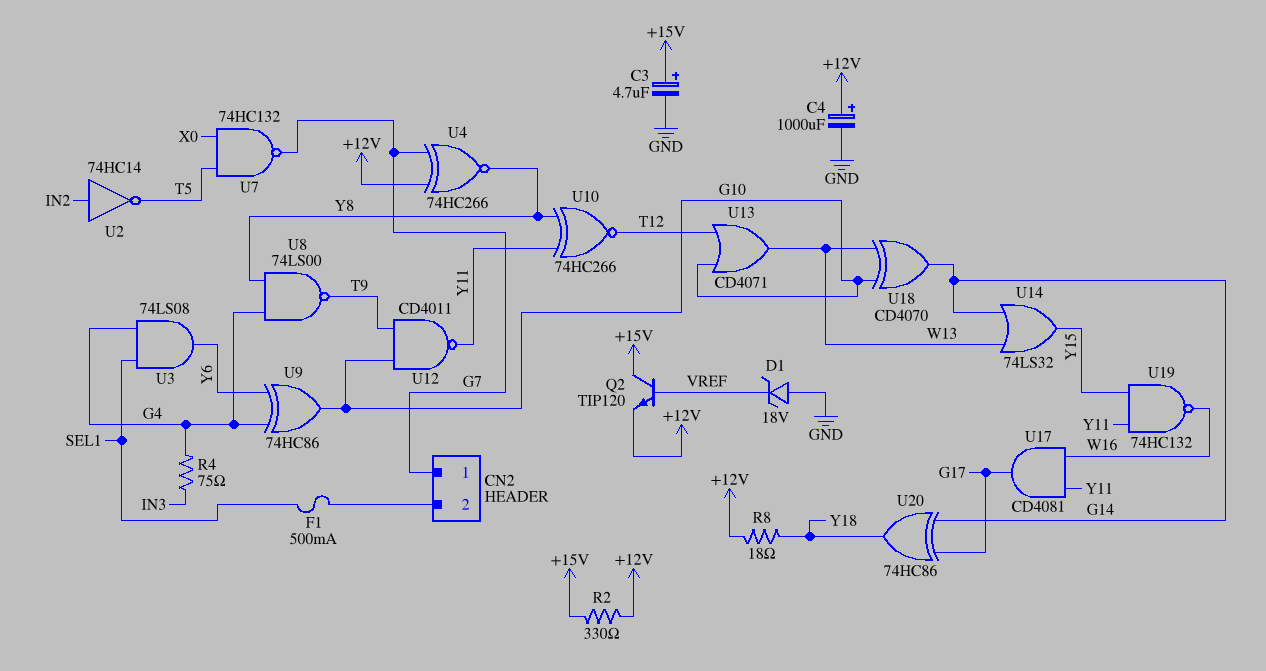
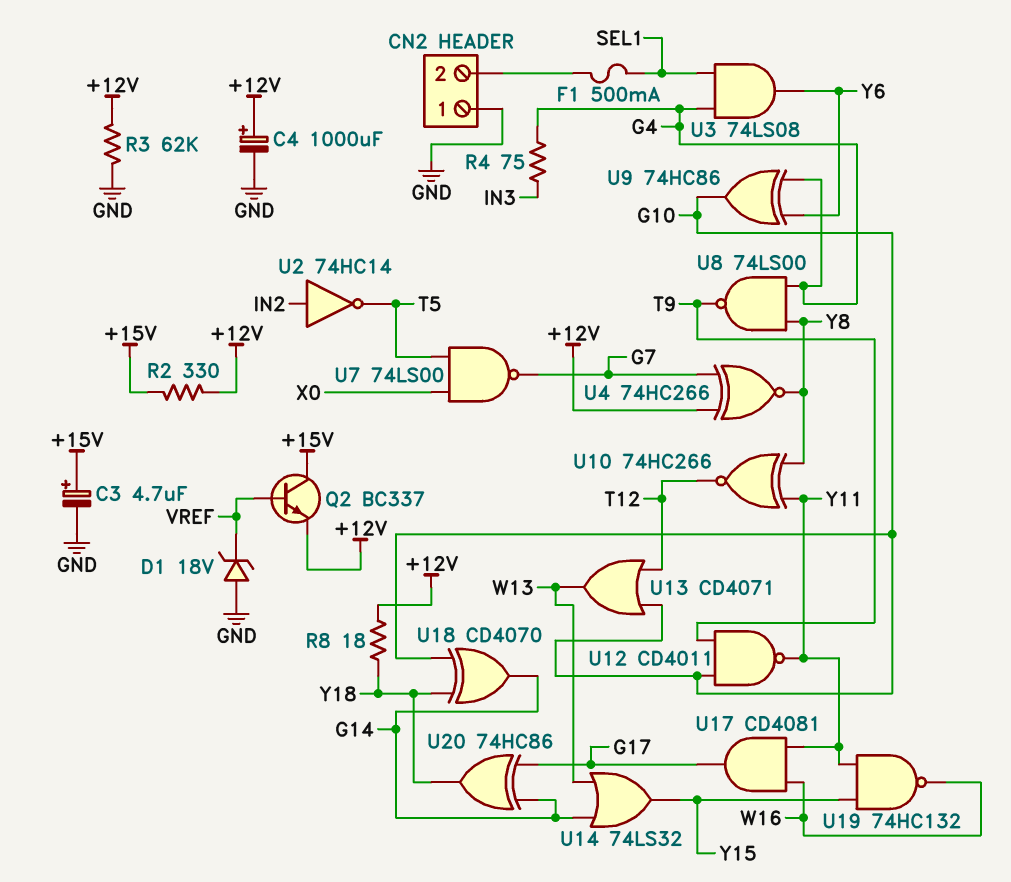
CN2 pin 1: G7 -> GND
Q2: NPN TIP120 (B VREF, C +15V, E +12V) -> NPN BC337 (B VREF, C +15V, E +12V)
R3: none -> 62k (+12V, GND)
U7: NAND 74HC132 (in T5, in X0, out G7) -> NAND 74LS00 (in T5, in X0, out G7)
U18: XOR CD4070 (in G10, in W13, out G14) -> XOR CD4070 (in G10, in Y18, out G14)

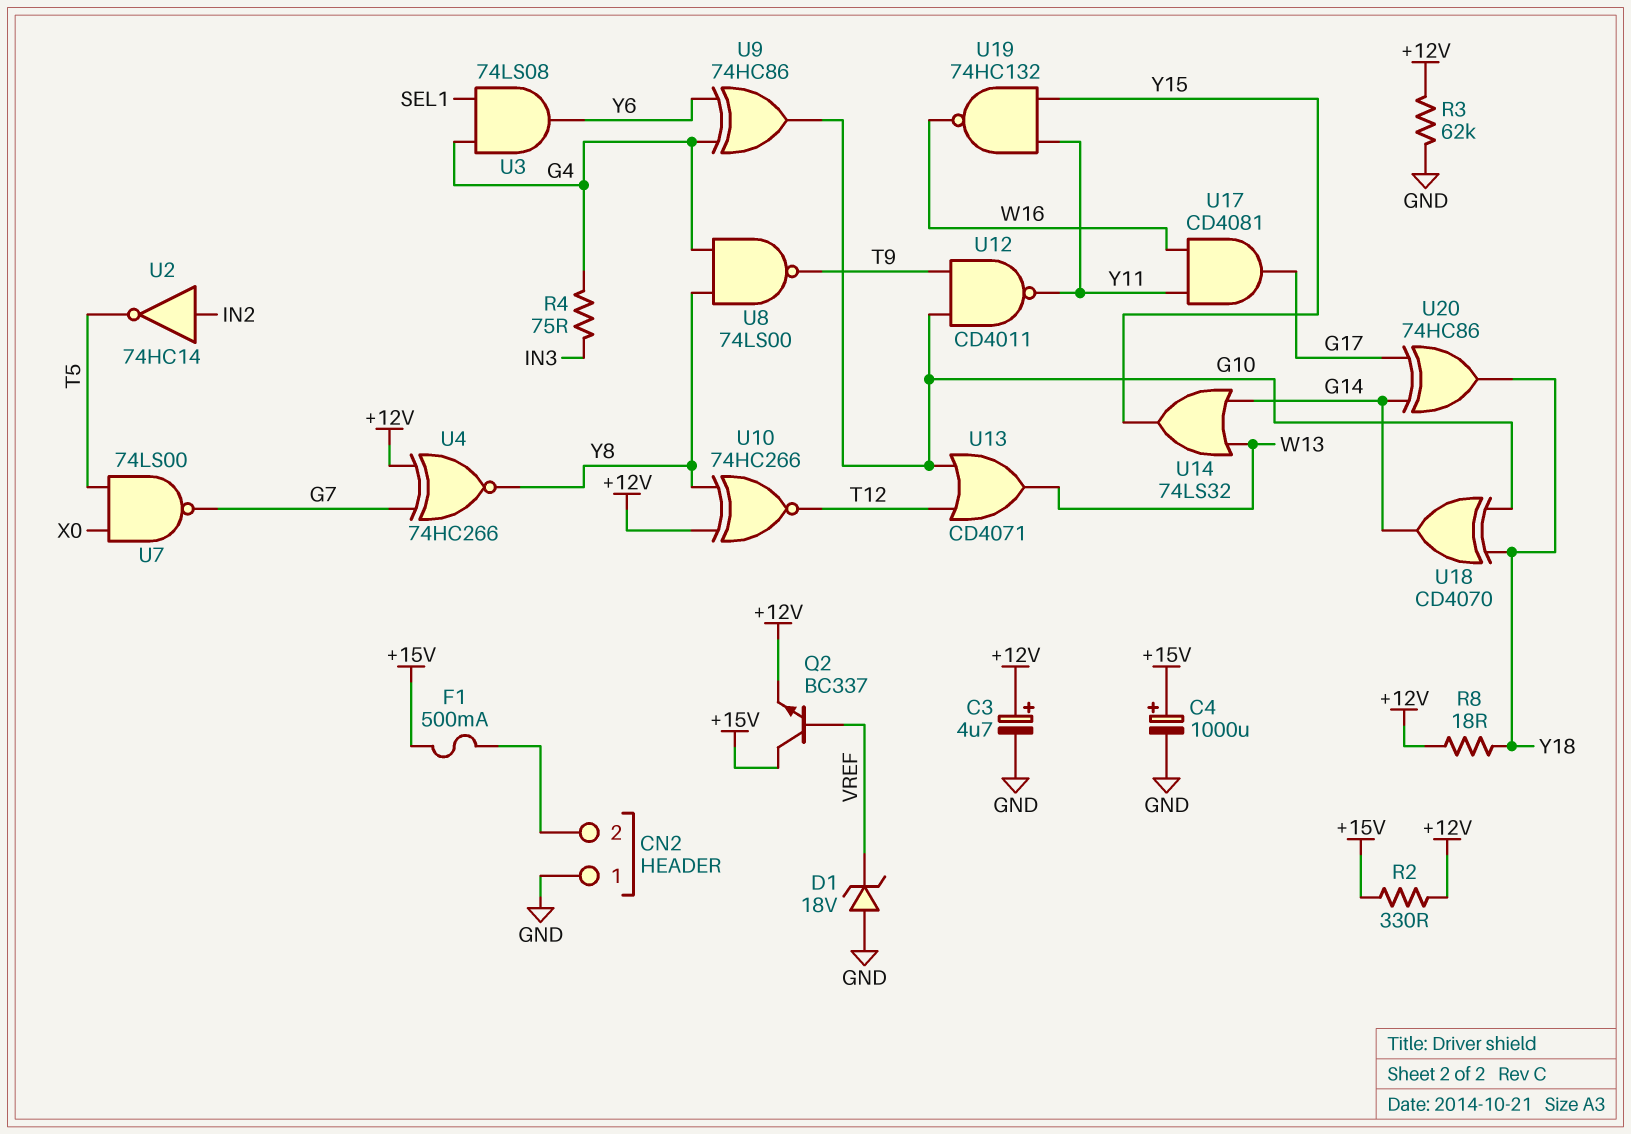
C3: 4.7uF (plus +15V, minus GND) -> 4.7uF (plus +12V, minus GND)
C4: 1000uF (plus +12V, minus GND) -> 1000uF (plus +15V, minus GND)
F1: 500mA (CN2/2, SEL1) -> 500mA (+15V, CN2/2)
U10: XNOR 74HC266 (in Y8, in Y11, out T12) -> XNOR 74HC266 (in +12V, in Y8, out T12)

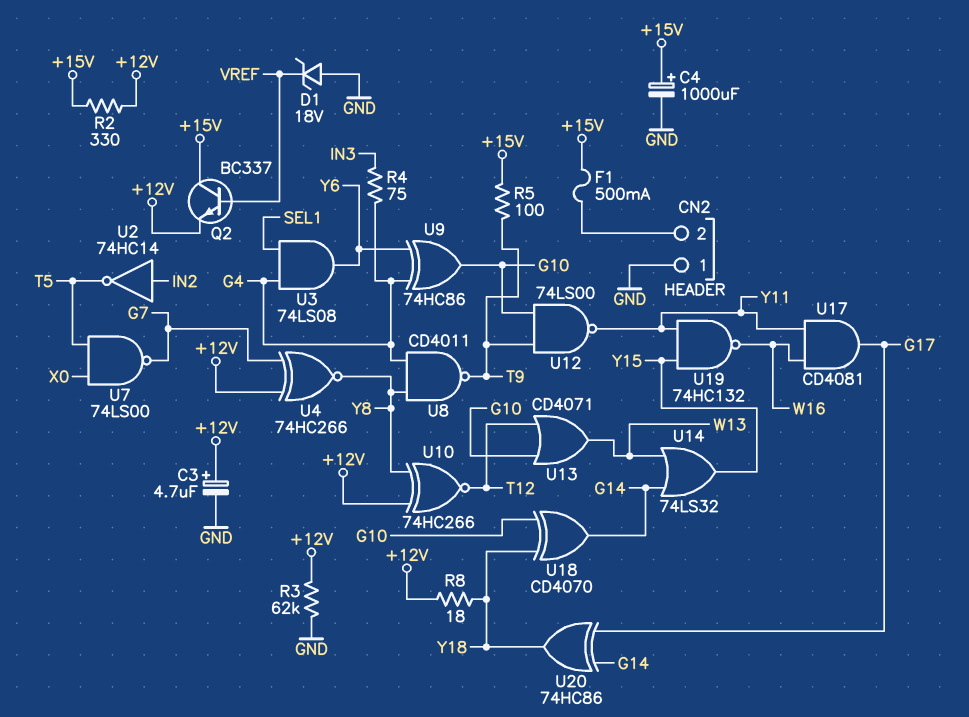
R5: none -> 100 (+15V, T9)
U8: NAND 74LS00 (in G4, in Y8, out T9) -> NAND CD4011 (in G4, in Y8, out T9)
U12: NAND CD4011 (in G10, in T9, out Y11) -> NAND 74LS00 (in G10, in T9, out Y11)

